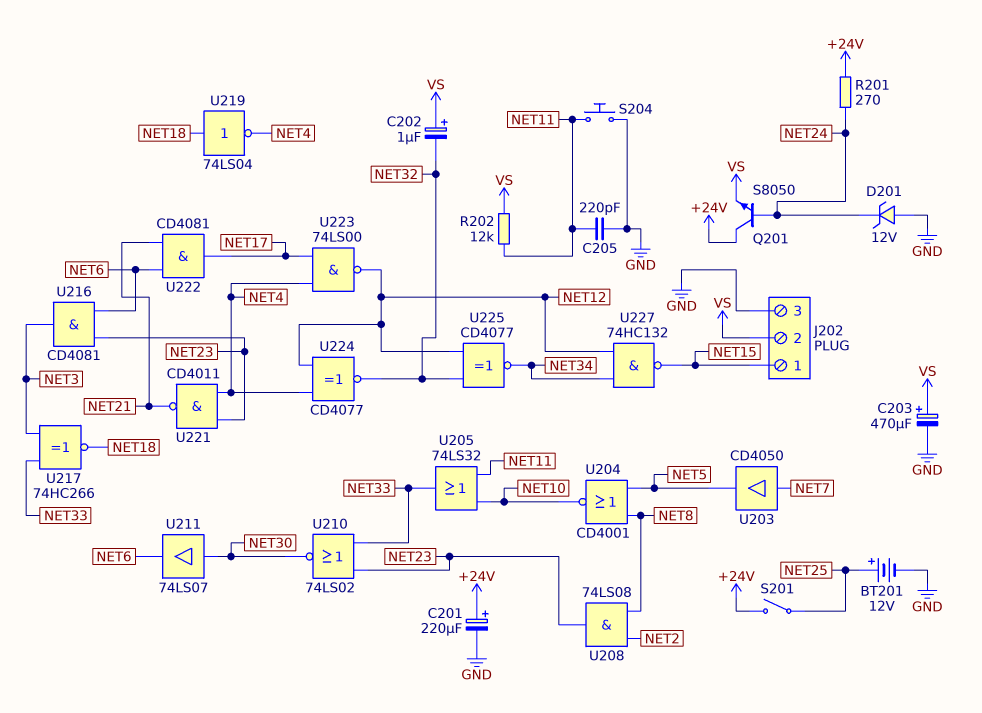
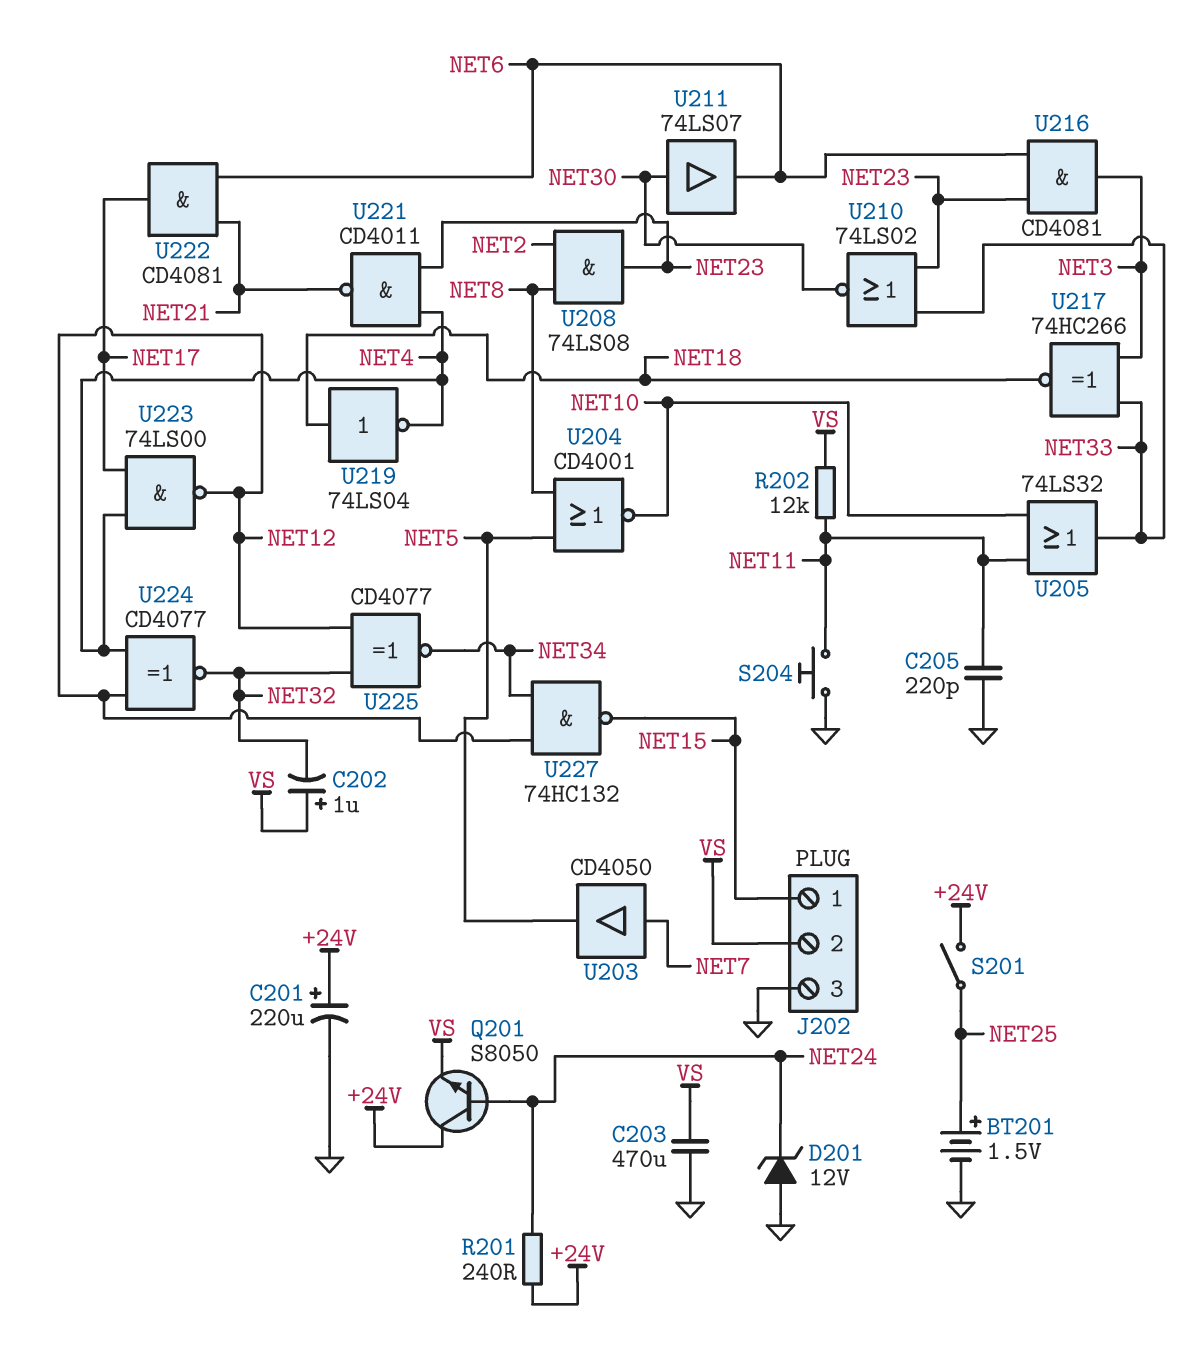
BT201: 12V (plus NET25, minus GND) -> 1.5V (plus NET25, minus GND)
C203: 470uF (plus VS, minus GND) -> 470uF (GND, VS)
R201: 270 (+24V, NET24) -> 240 (+24V, NET24)

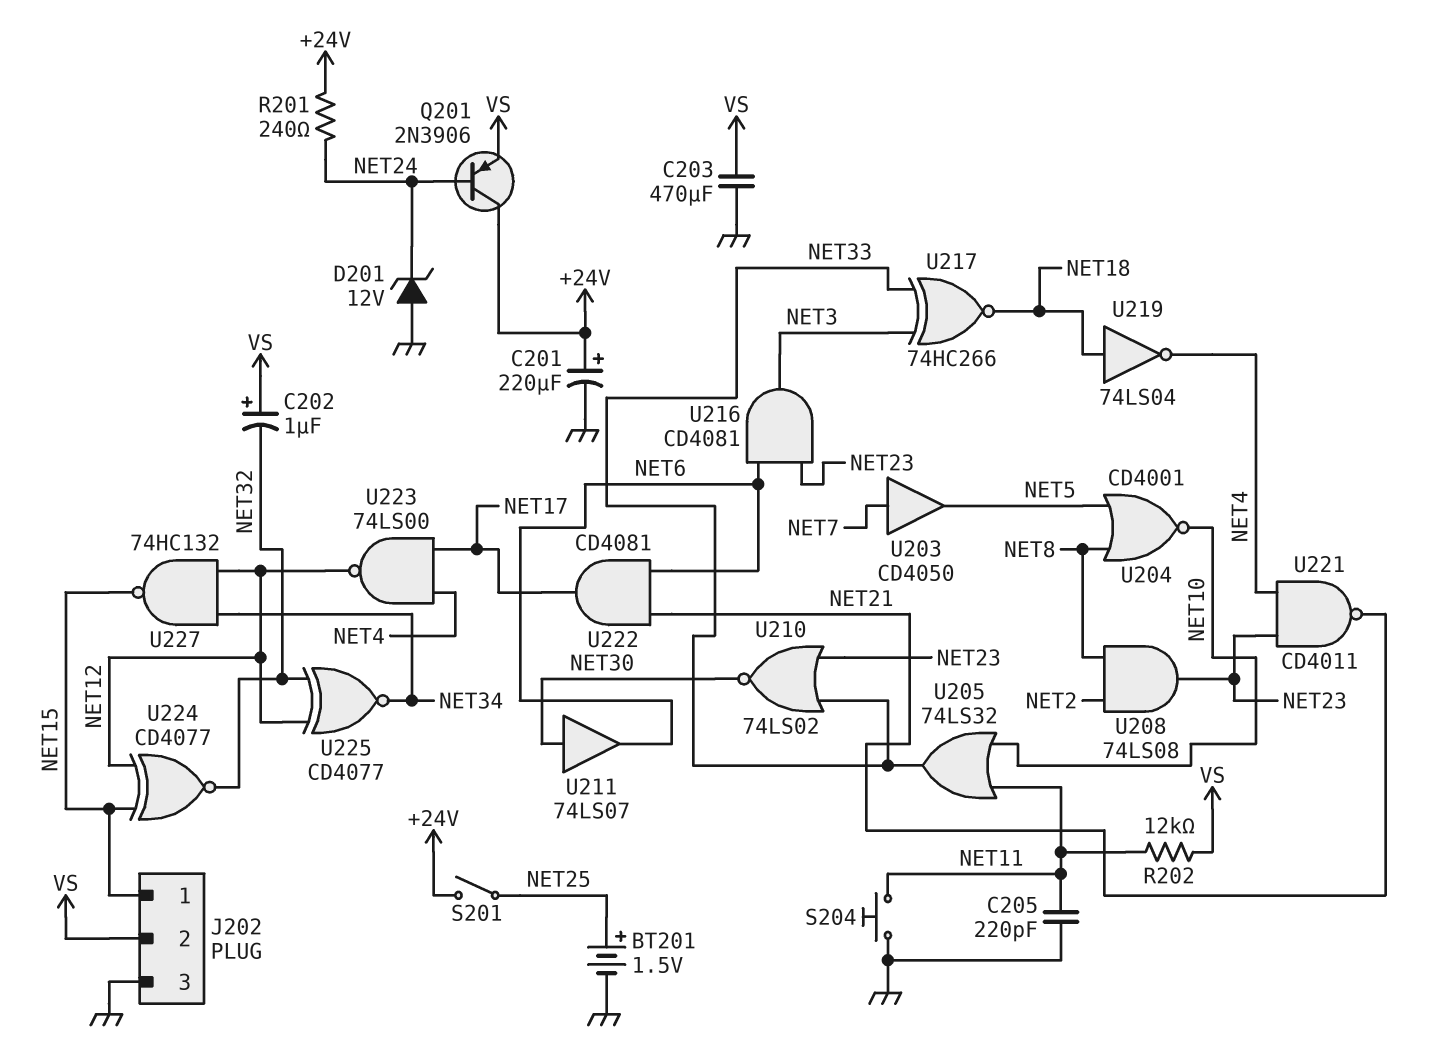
Q201: NPN S8050 (B NET24, C +24V, E VS) -> PNP 2N3906 (B NET24, C +24V, E VS)
U224: XNOR CD4077 (in NET4, in NET12, out NET32) -> XNOR CD4077 (in NET12, in NET15, out NET32)

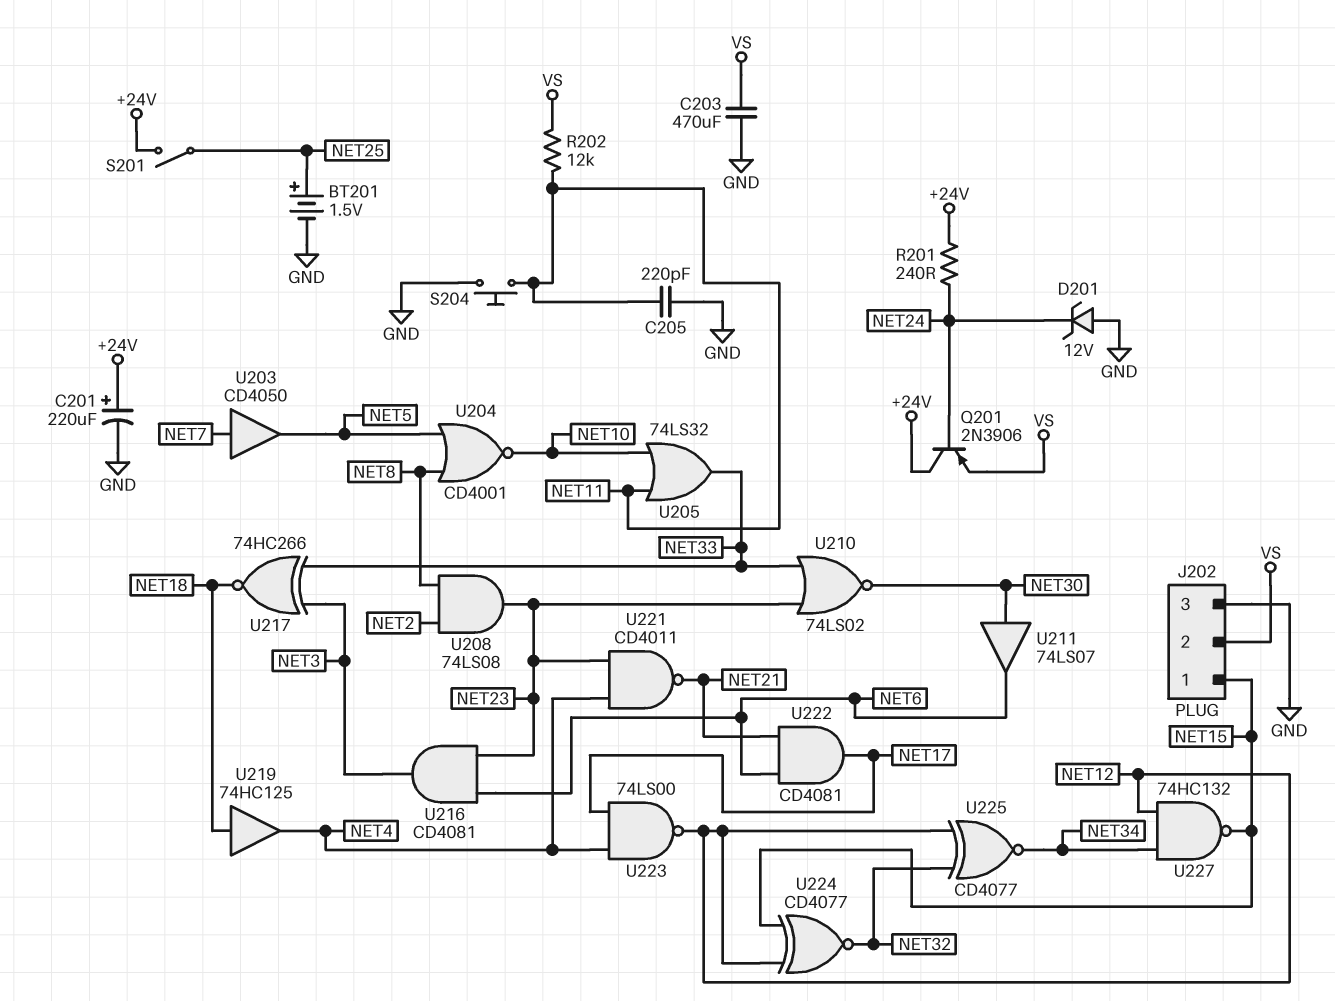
C202: 1uF (plus VS, minus NET32) -> none
U219: NOT 74LS04 (in NET18, out NET4) -> buffer 74HC125 (in NET18, out NET4)

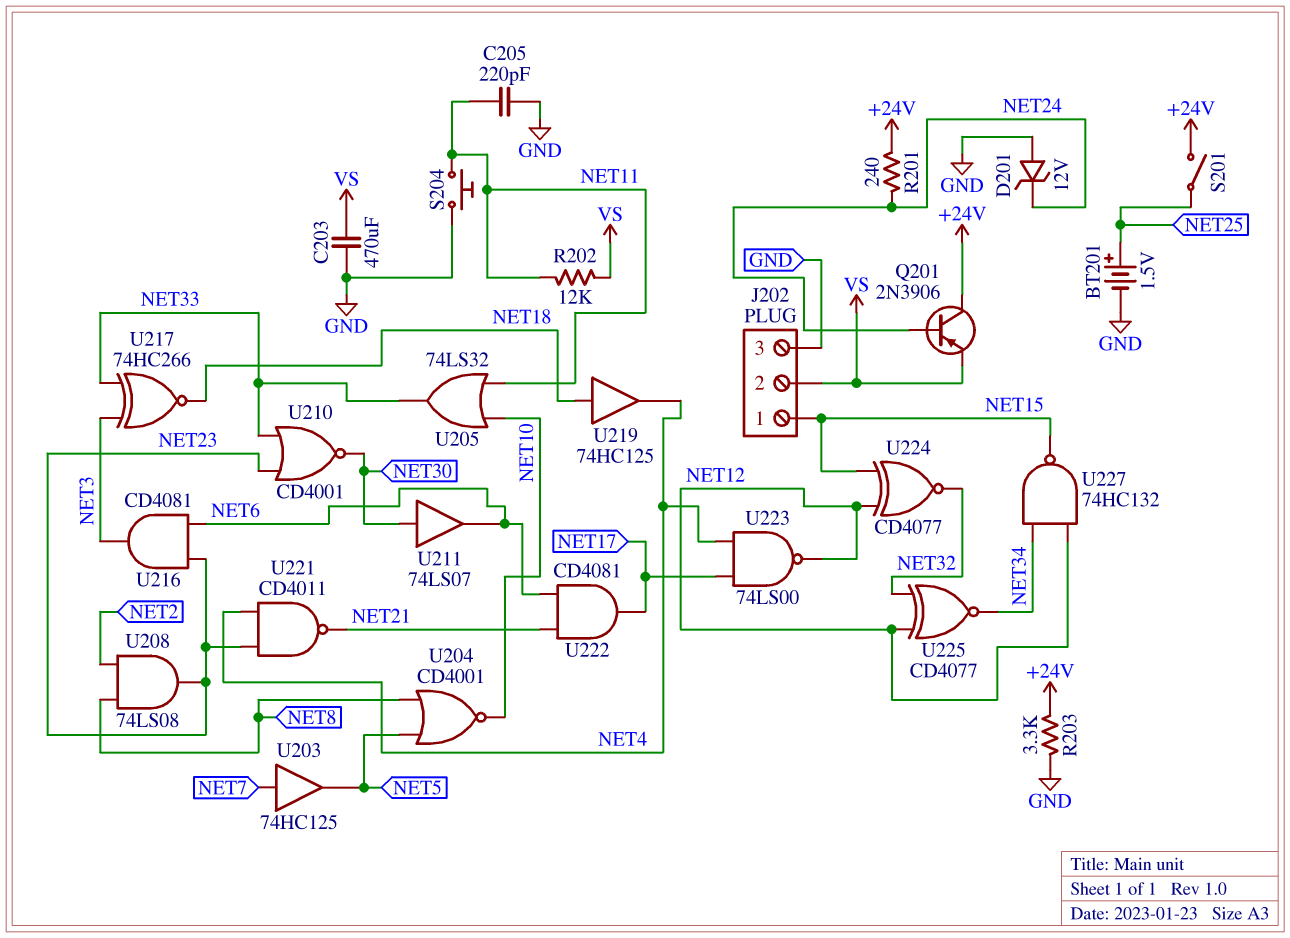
C201: 220uF (plus +24V, minus GND) -> none
R203: none -> 3.3k (+24V, GND)
U203: buffer CD4050 (in NET7, out NET5) -> buffer 74HC125 (in NET7, out NET5)
U210: NOR 74LS02 (in NET23, in NET33, out NET30) -> NOR CD4001 (in NET23, in NET33, out NET30)

